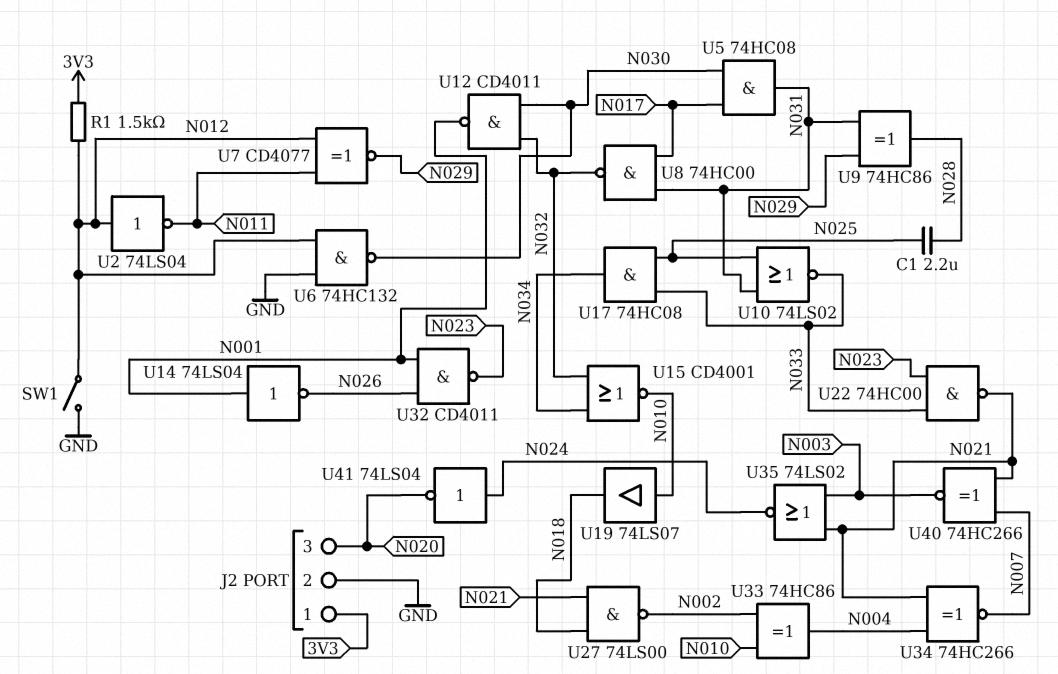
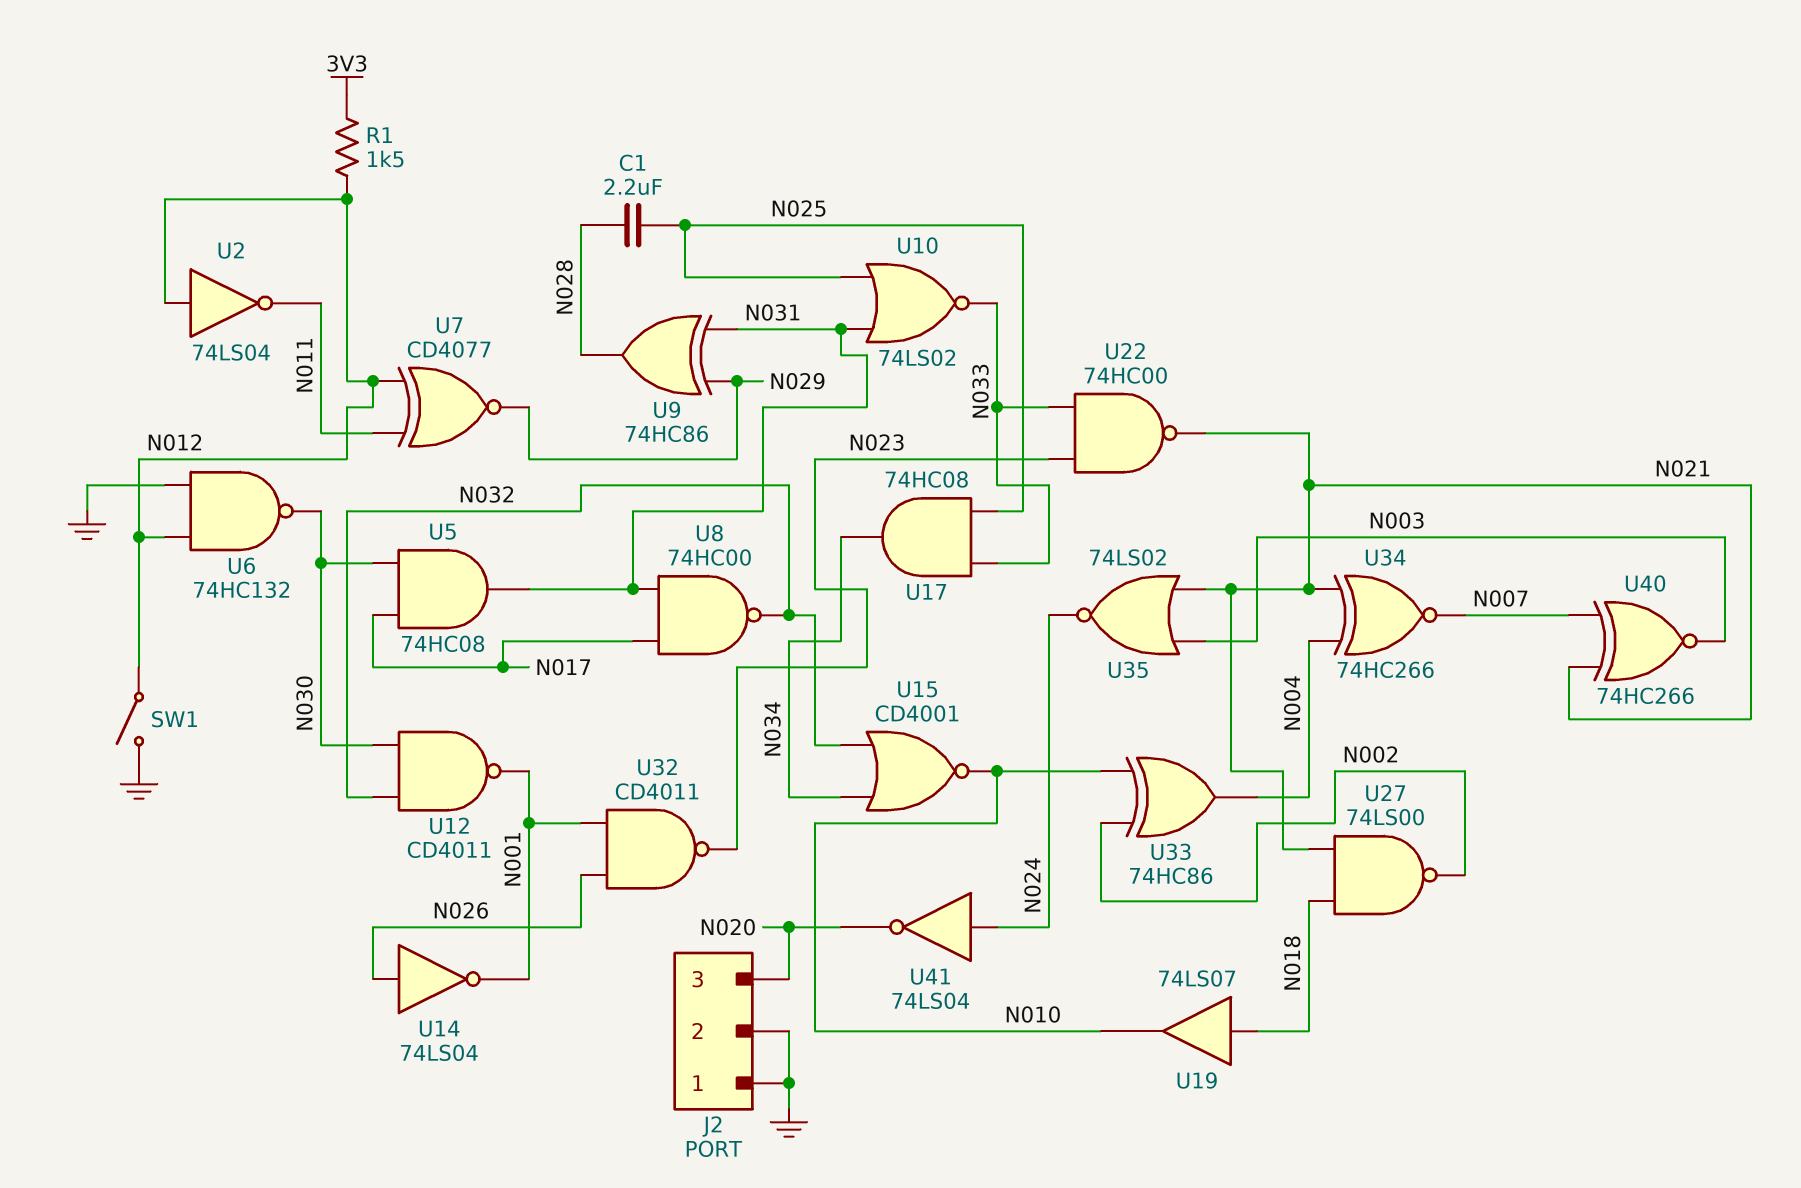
J2 pin 1: 3V3 -> GND
U14: NOT 74LS04 (in N001, out N026) -> NOT 74LS04 (in N026, out N001)
U19: buffer 74LS07 (in N010, out N018) -> buffer 74LS07 (in N018, out N010)

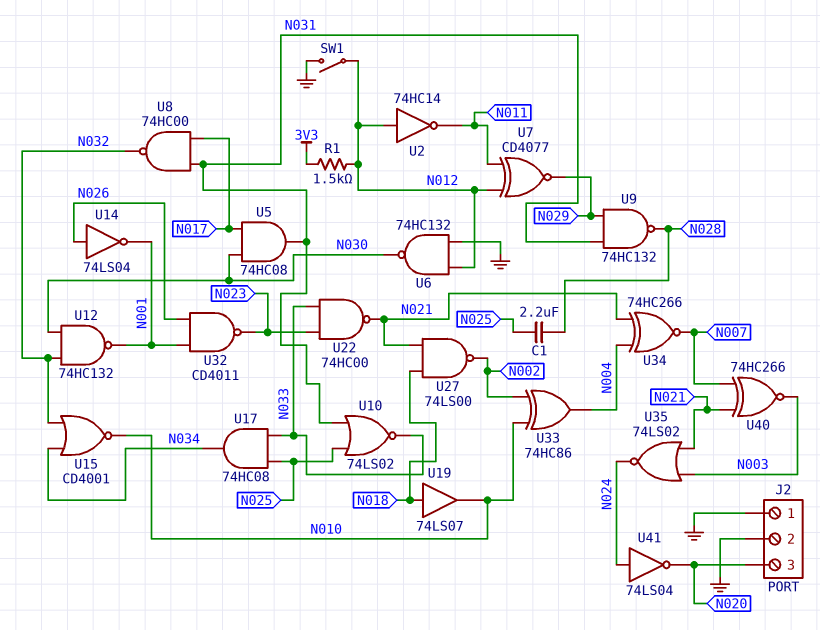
U2: NOT 74LS04 (in N012, out N011) -> NOT 74HC14 (in N012, out N011)
U9: XOR 74HC86 (in N029, in N031, out N028) -> NAND 74HC132 (in N029, in N031, out N028)
U12: NAND CD4011 (in N030, in N032, out N001) -> NAND 74HC132 (in N030, in N032, out N001)

